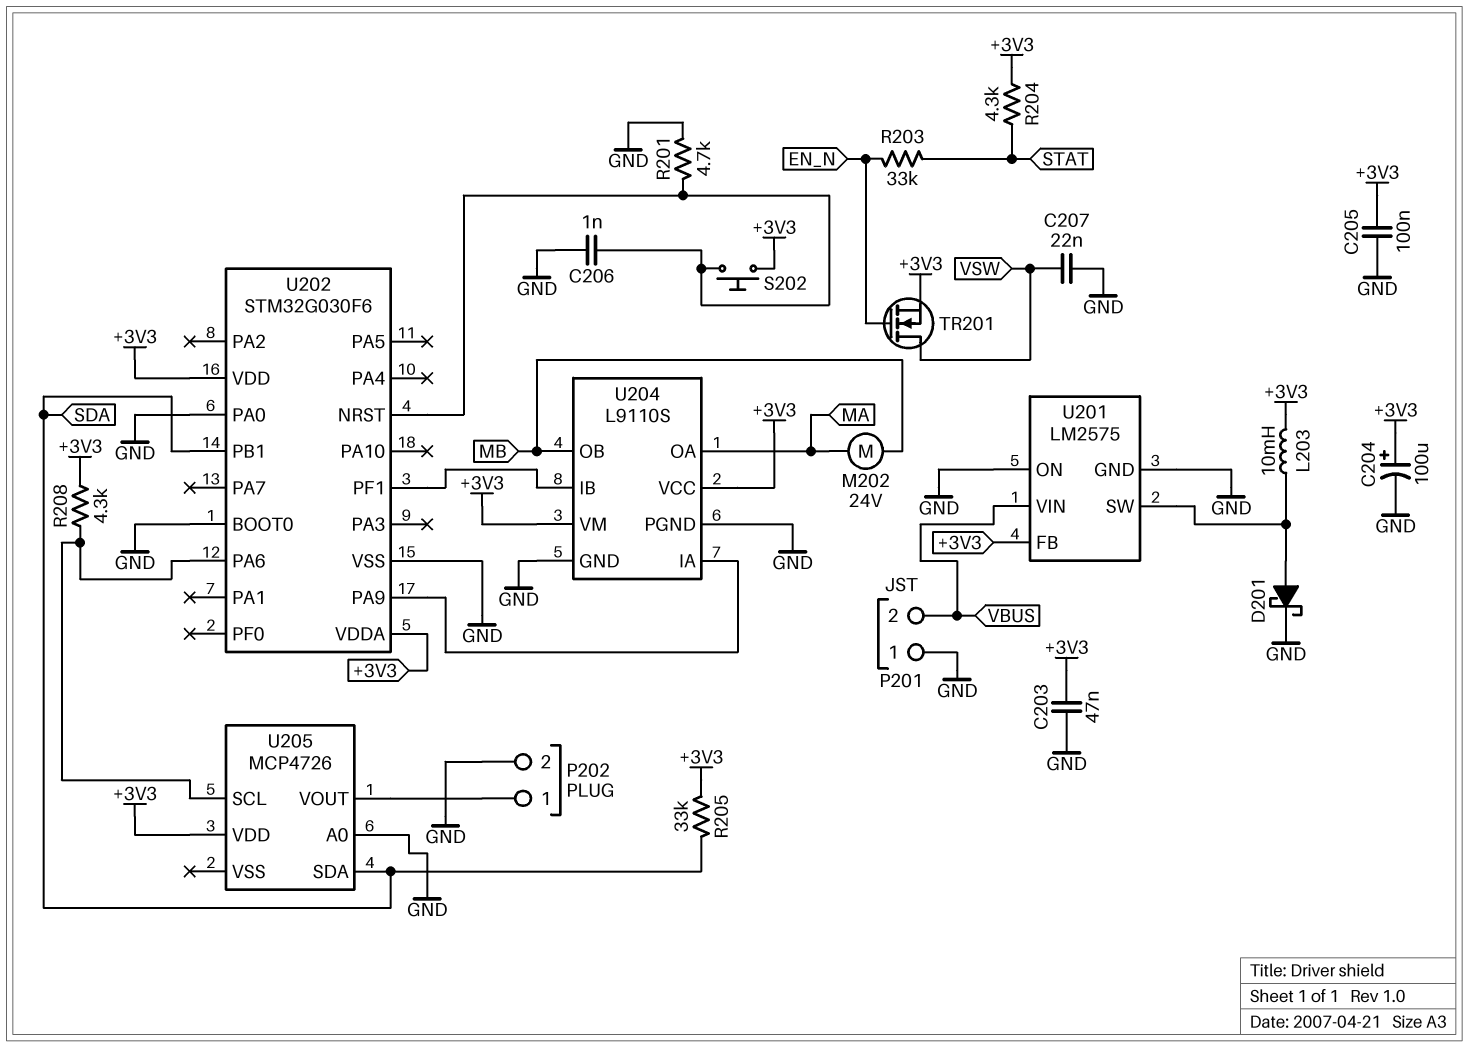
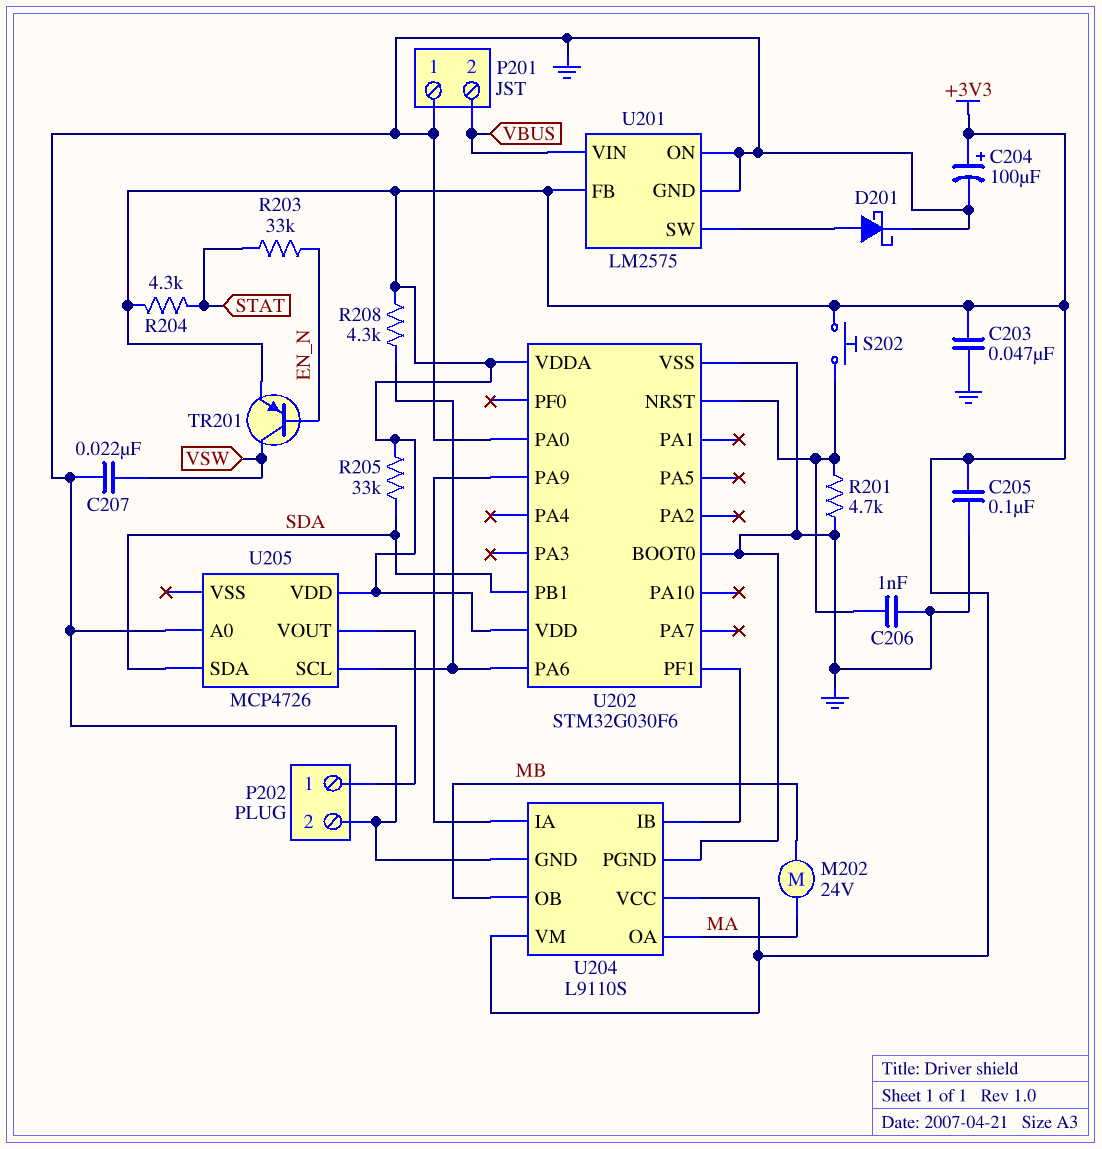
L203: 10mH (+3V3, U201/SW) -> none
TR201: NMOS (G EN_N, D VSW, S +3V3) -> PNP (B EN_N, C VSW, E +3V3)

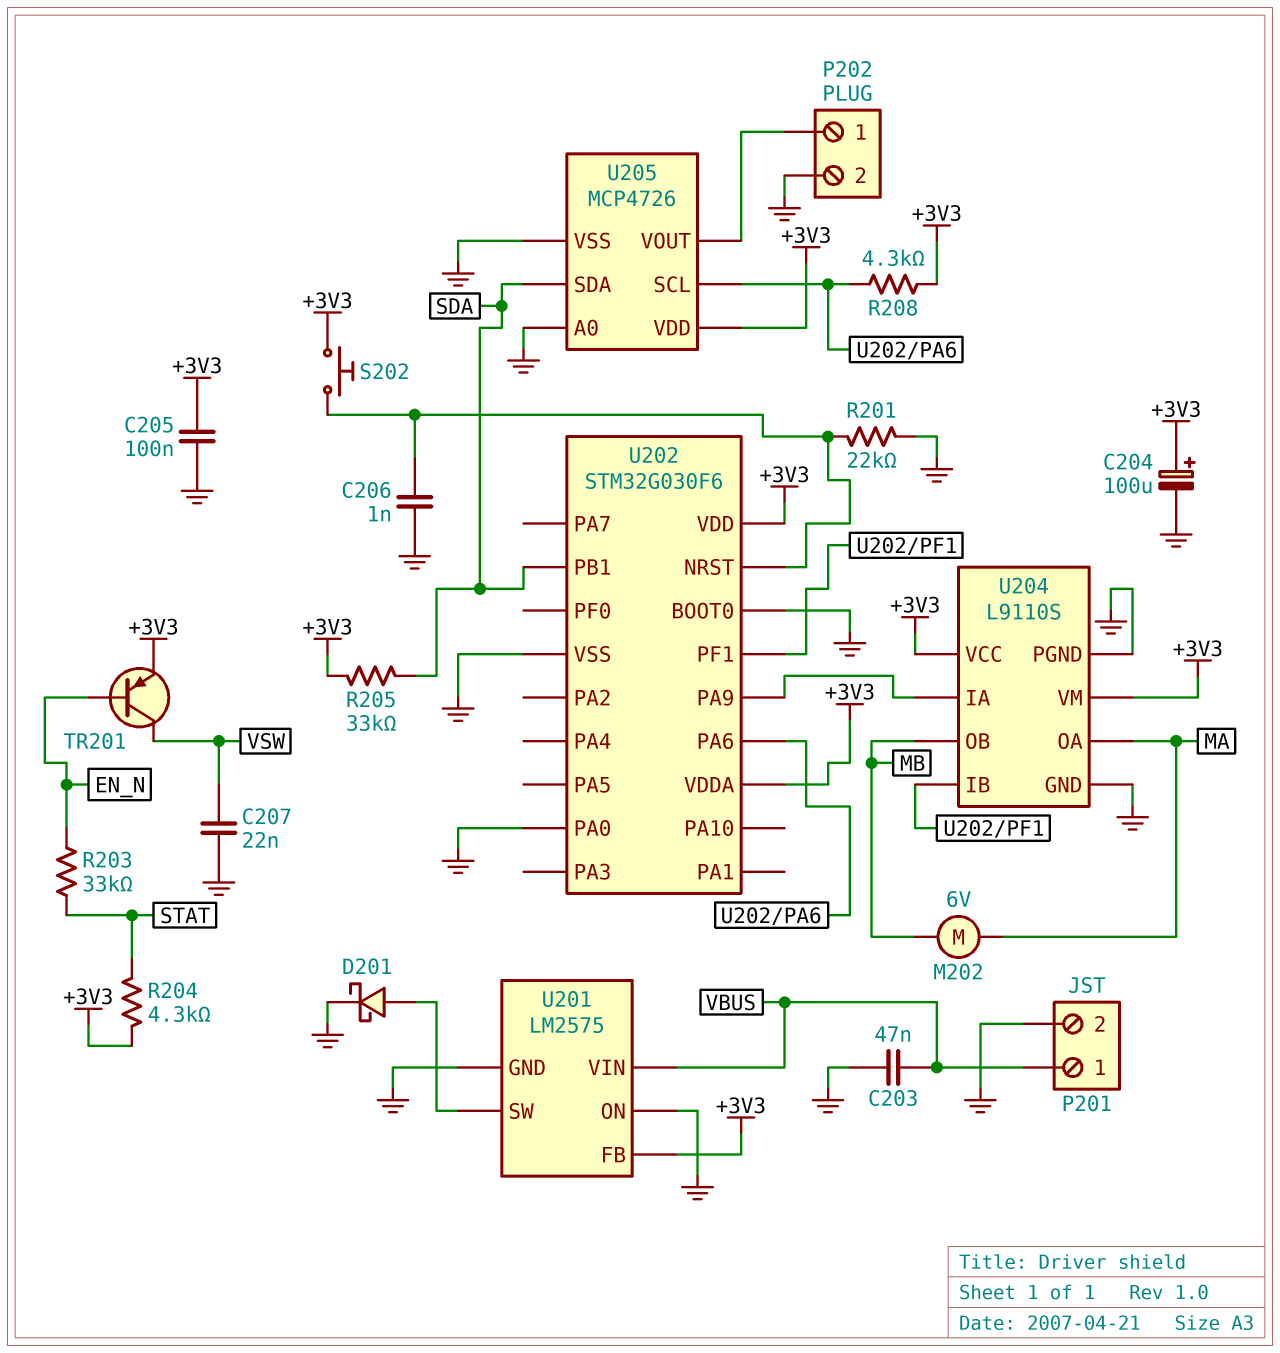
C203: 47nF (+3V3, GND) -> 47nF (GND, VBUS)
M202: motor 24V (MA, MB) -> motor 6V (MA, MB)
P201 pin 1: GND -> VBUS
P201 pin 2: VBUS -> GND
R201: 4.7k (GND, U202/NRST) -> 22k (GND, U202/NRST)
U205 pin VSS: none -> GND

